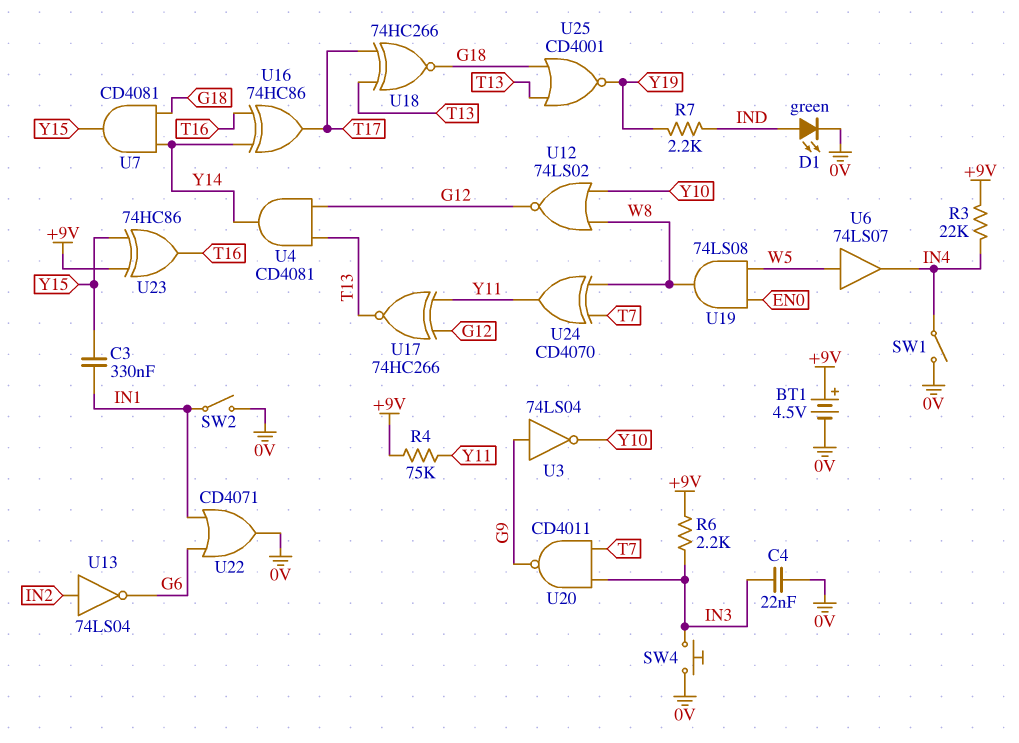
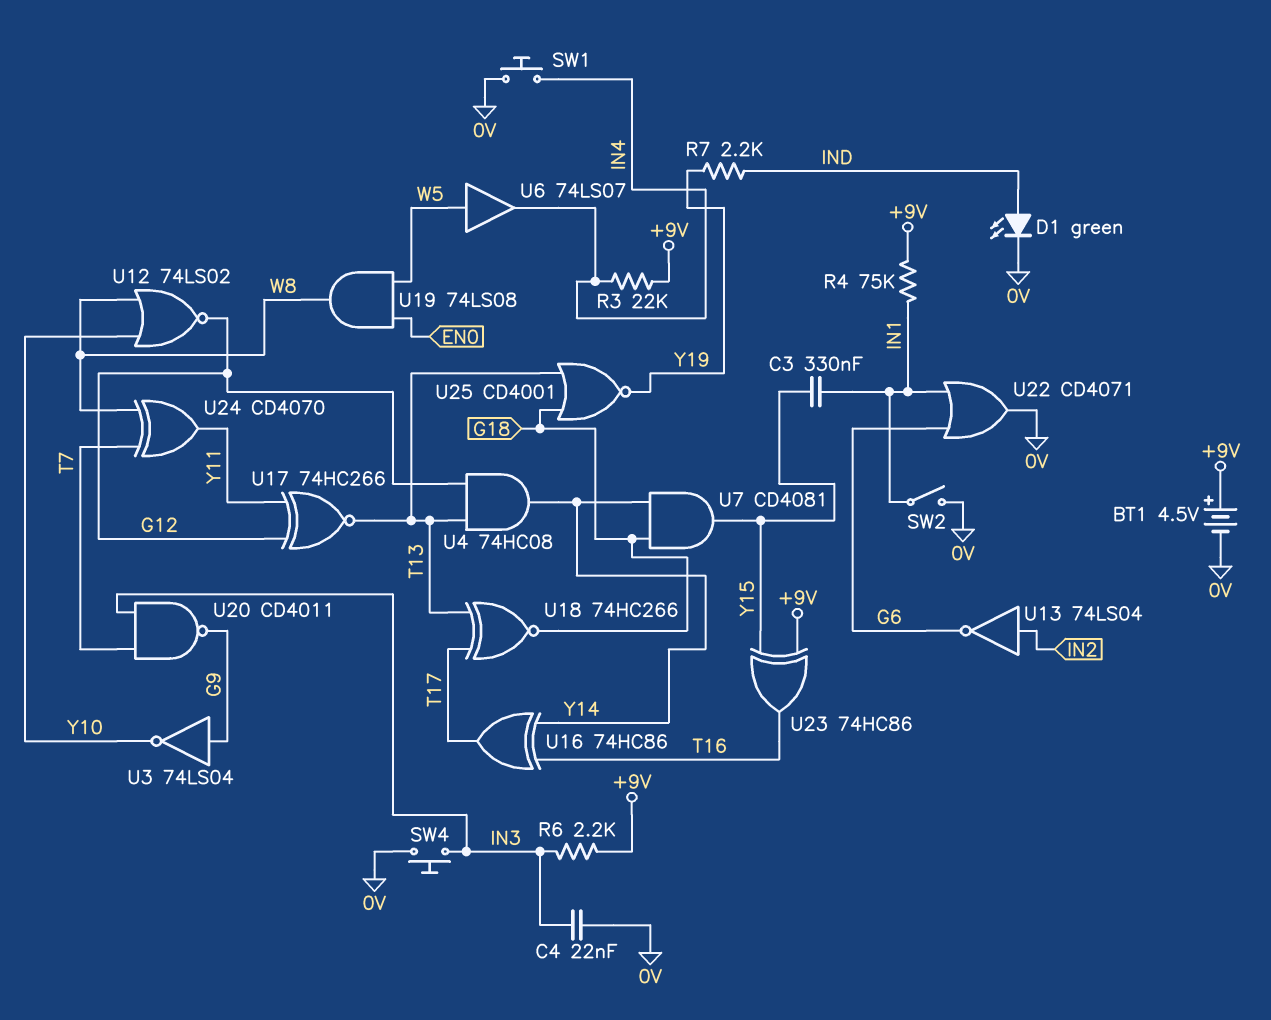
R4: 75k (+9V, Y11) -> 75k (+9V, IN1)
SW1: switch (0V, IN4) -> button (0V, IN4)
U4: AND CD4081 (in G12, in T13, out Y14) -> AND 74HC08 (in G12, in T13, out Y14)

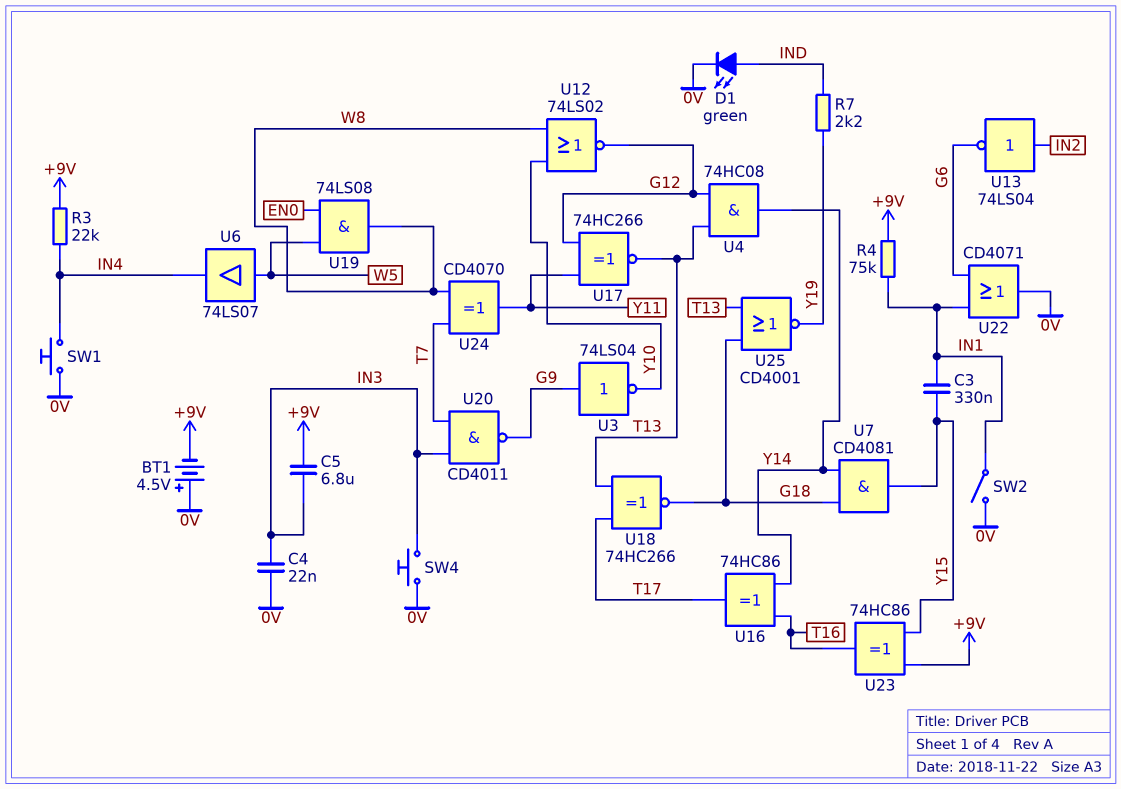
BT1: 4.5V (plus +9V, minus 0V) -> 4.5V (plus 0V, minus +9V)
C5: none -> 6.8uF (+9V, IN3)
R6: 2.2k (+9V, IN3) -> none

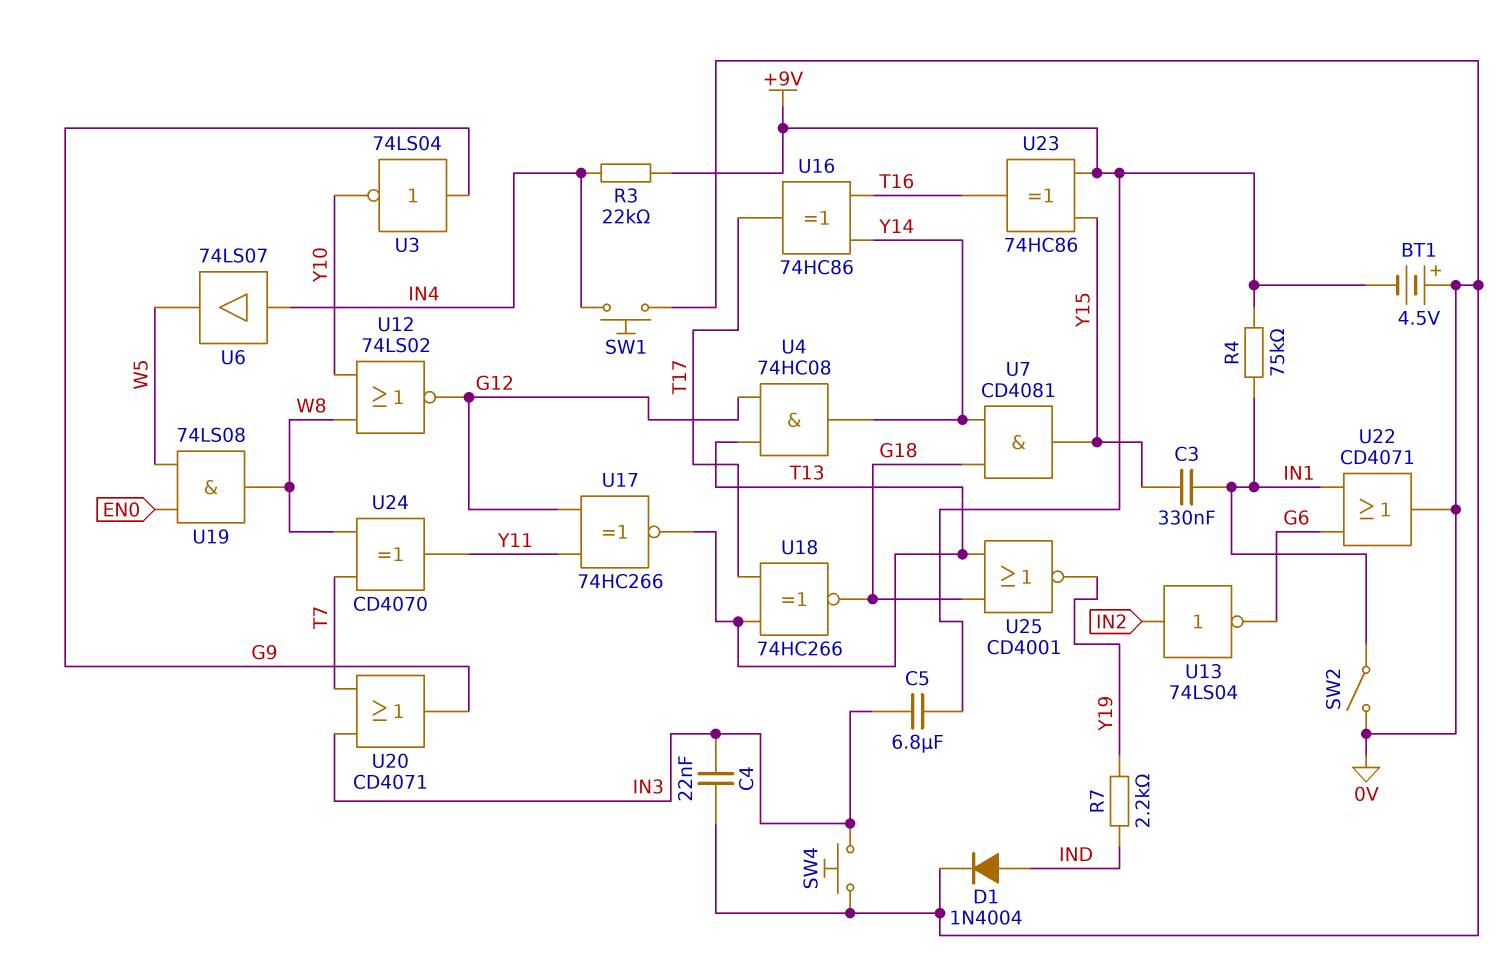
D1: LED green (A IND, K 0V) -> diode 1N4004 (A IND, K 0V)
U6: buffer 74LS07 (in W5, out IN4) -> buffer 74LS07 (in IN4, out W5)
U20: NAND CD4011 (in IN3, in T7, out G9) -> OR CD4071 (in IN3, in T7, out G9)

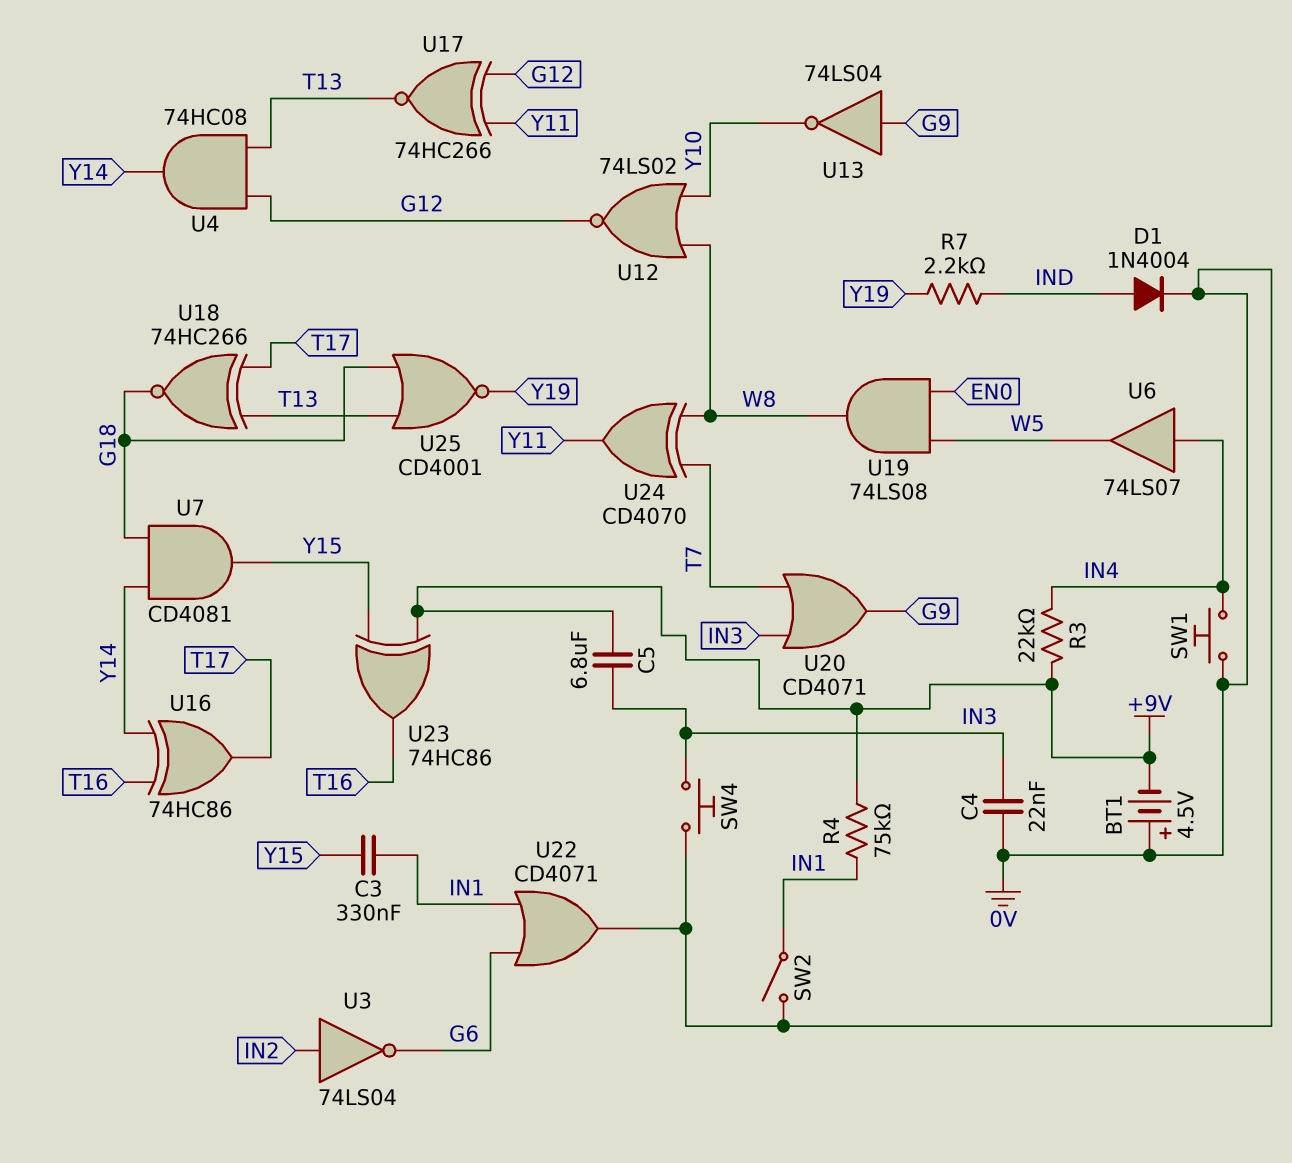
U3: NOT 74LS04 (in G9, out Y10) -> NOT 74LS04 (in IN2, out G6)
U13: NOT 74LS04 (in IN2, out G6) -> NOT 74LS04 (in G9, out Y10)

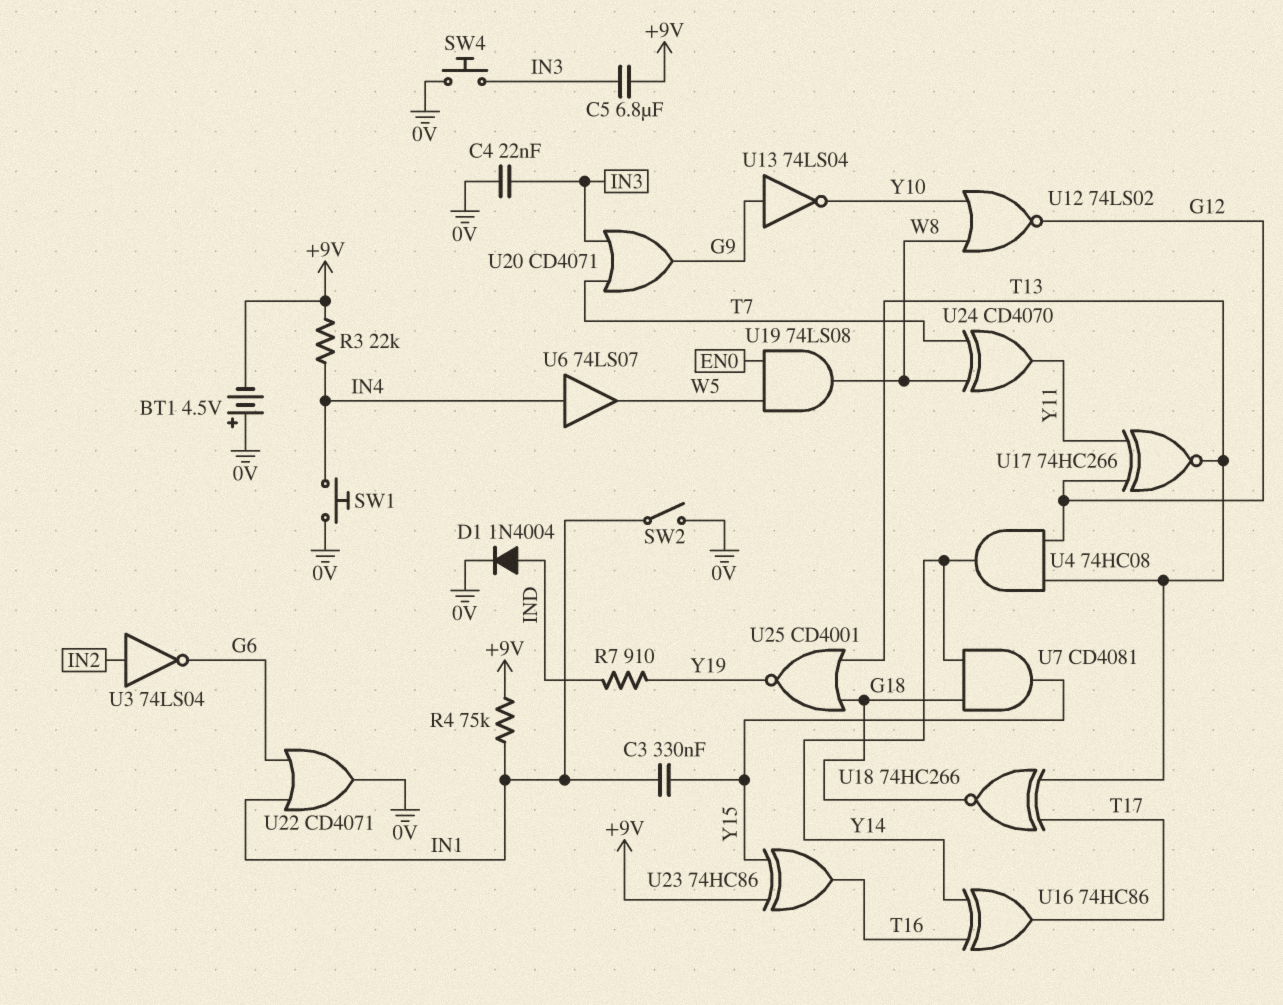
R7: 2.2k (IND, Y19) -> 910 (IND, Y19)

